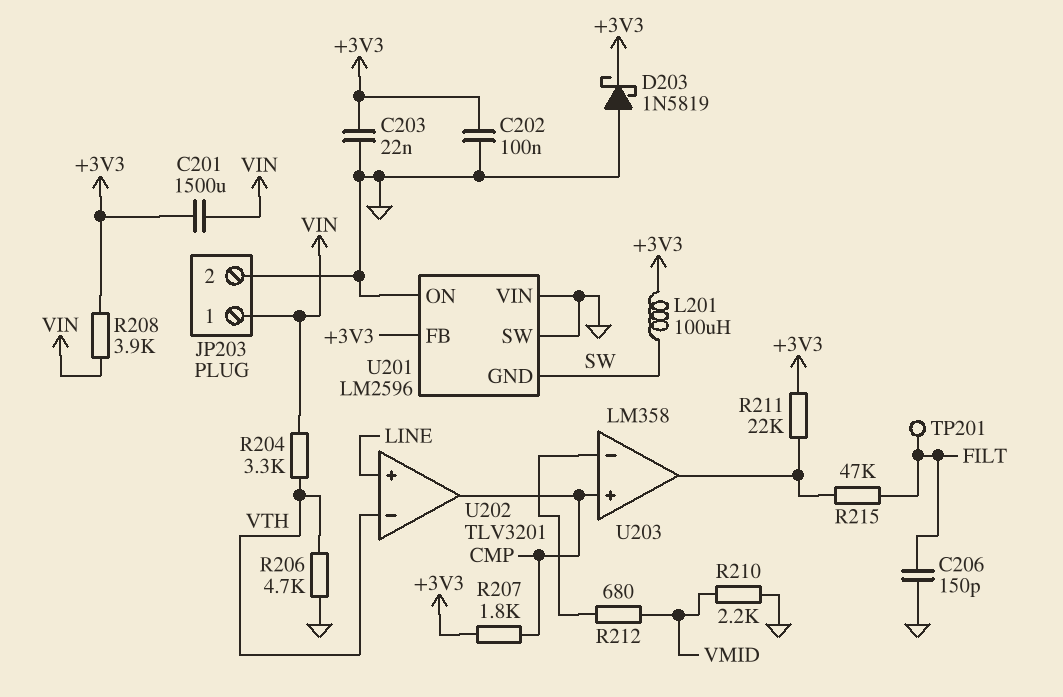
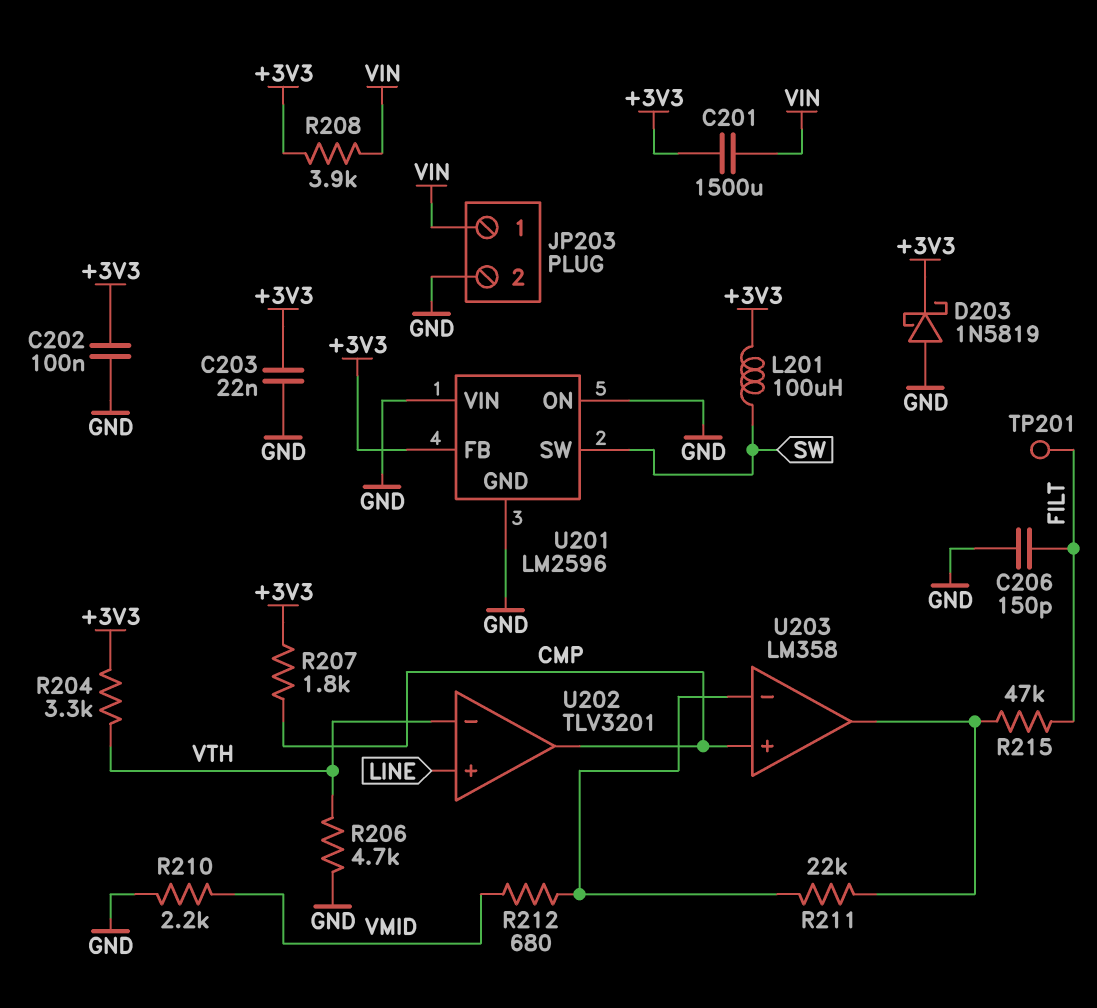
R204: 3.3k (VIN, VTH) -> 3.3k (+3V3, VTH)
R211: 22k (+3V3, U203/out) -> 22k (U203/in-, U203/out)
U201 pin GND: SW -> GND
U201 pin SW: GND -> SW

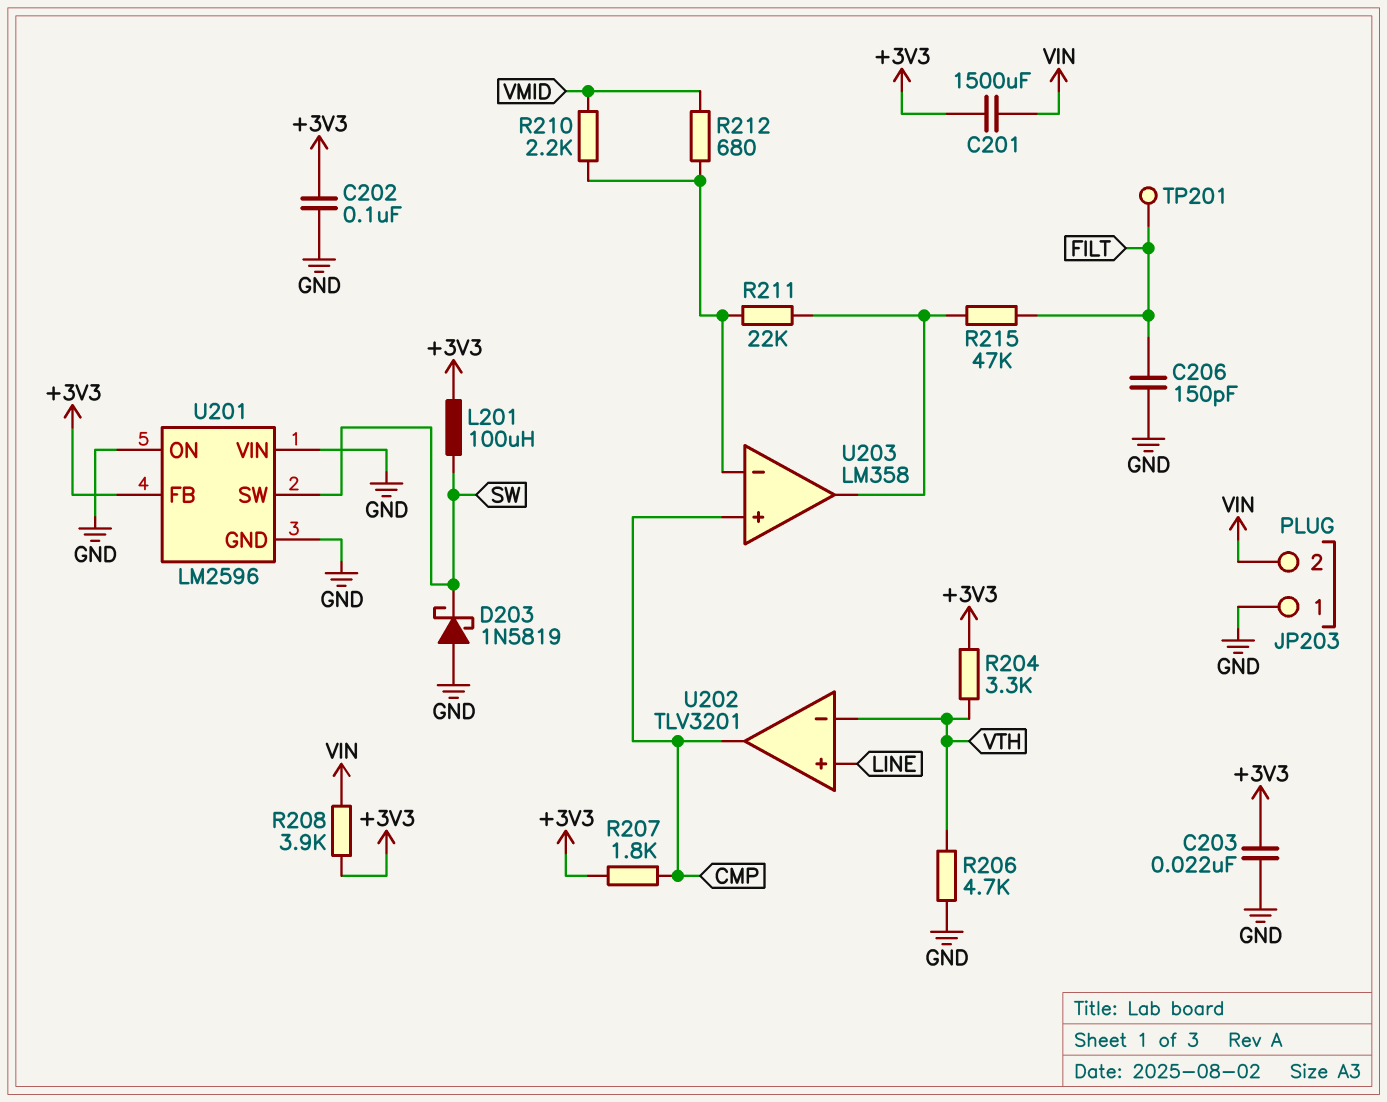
D203: schottky 1N5819 (A GND, K +3V3) -> schottky 1N5819 (A GND, K SW)
JP203 pin 1: VIN -> GND
JP203 pin 2: GND -> VIN
R210: 2.2k (GND, VMID) -> 2.2k (U203/in-, VMID)

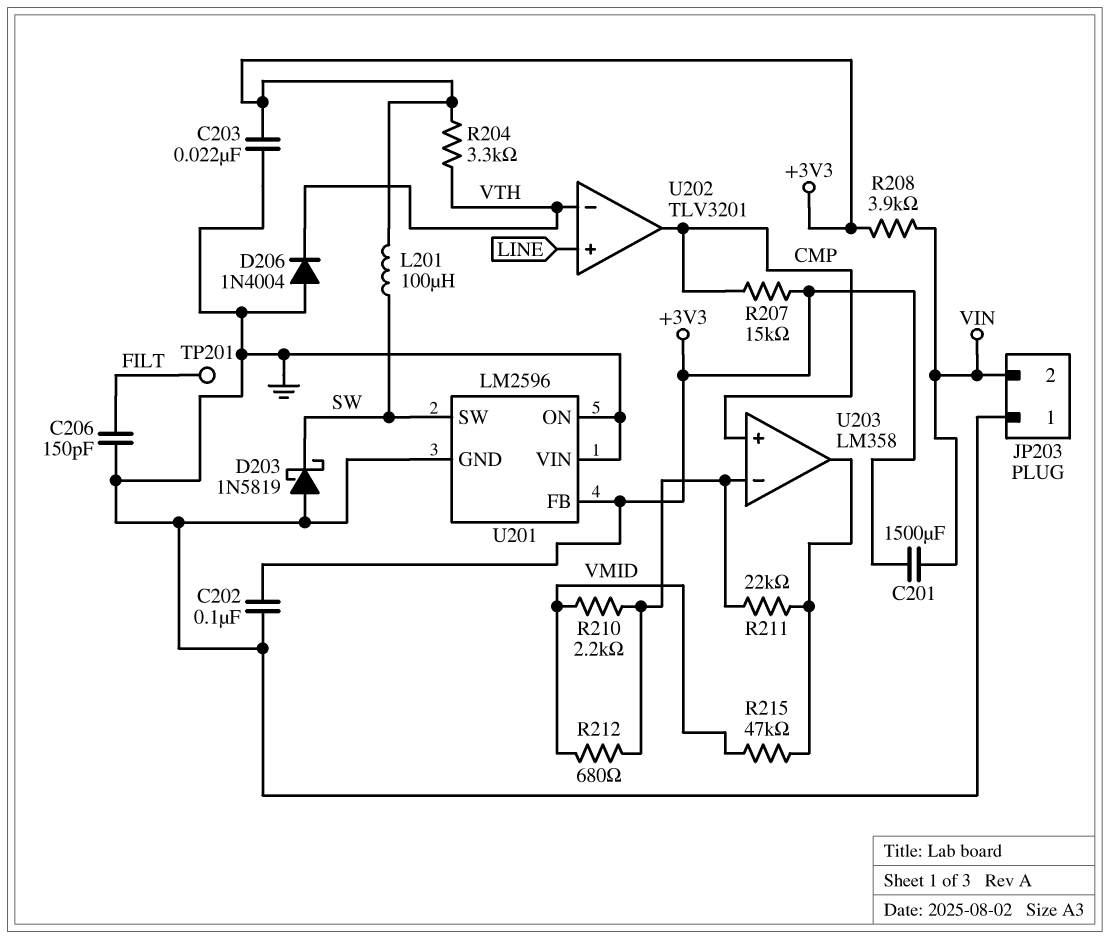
D206: none -> diode 1N4004 (A GND, K VTH)
R206: 4.7k (GND, VTH) -> none
R207: 1.8k (+3V3, CMP) -> 15k (+3V3, CMP)
R215: 47k (FILT, U203/out) -> 47k (U203/out, VMID)

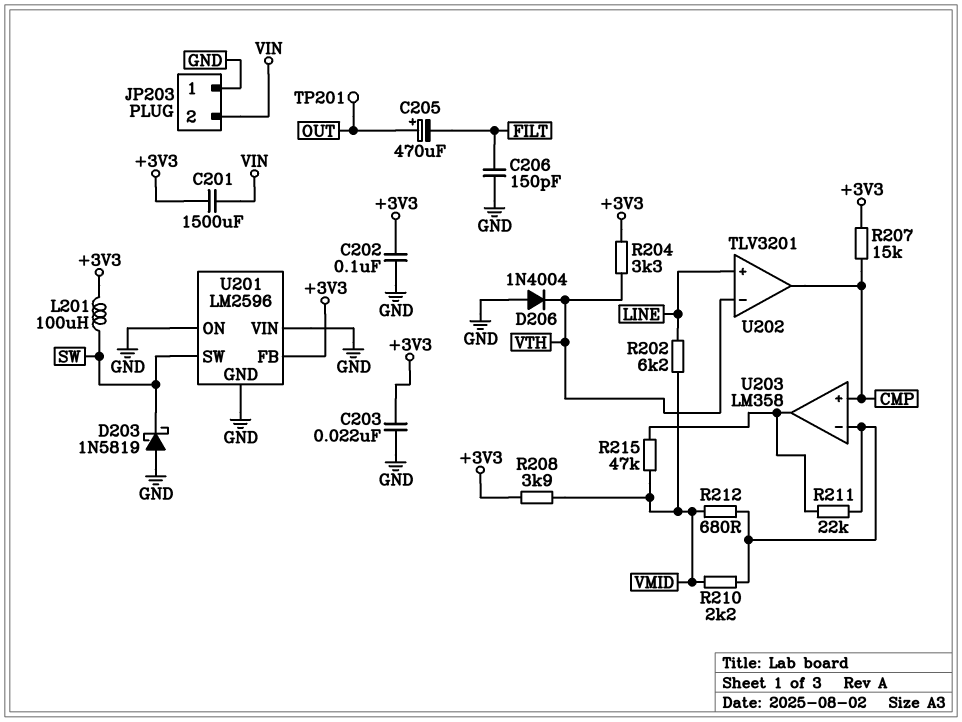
C205: none -> 470uF (plus OUT, minus FILT)
R202: none -> 6.2k (LINE, VMID)
R208: 3.9k (+3V3, VIN) -> 3.9k (+3V3, VMID)
TP201: test point (FILT) -> test point (OUT)

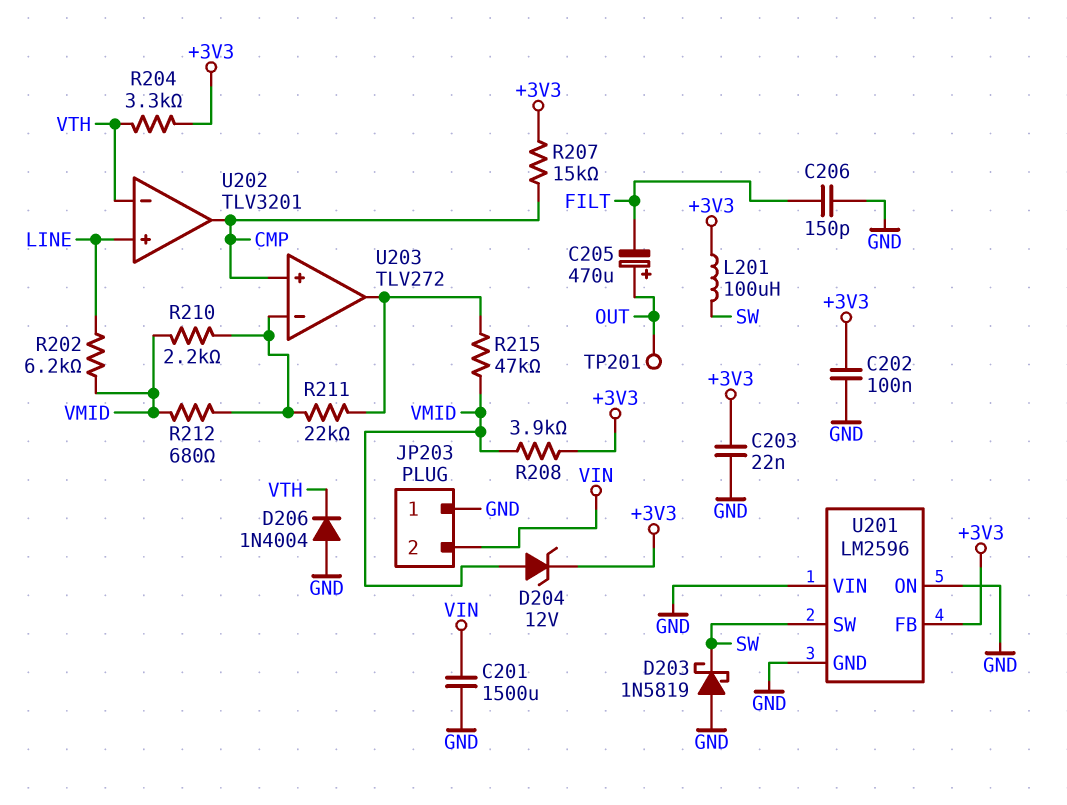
C201: 1500uF (+3V3, VIN) -> 1500uF (GND, VIN)
D204: none -> zener 12V (A VMID, K +3V3)
U203: LM358 -> TLV272

